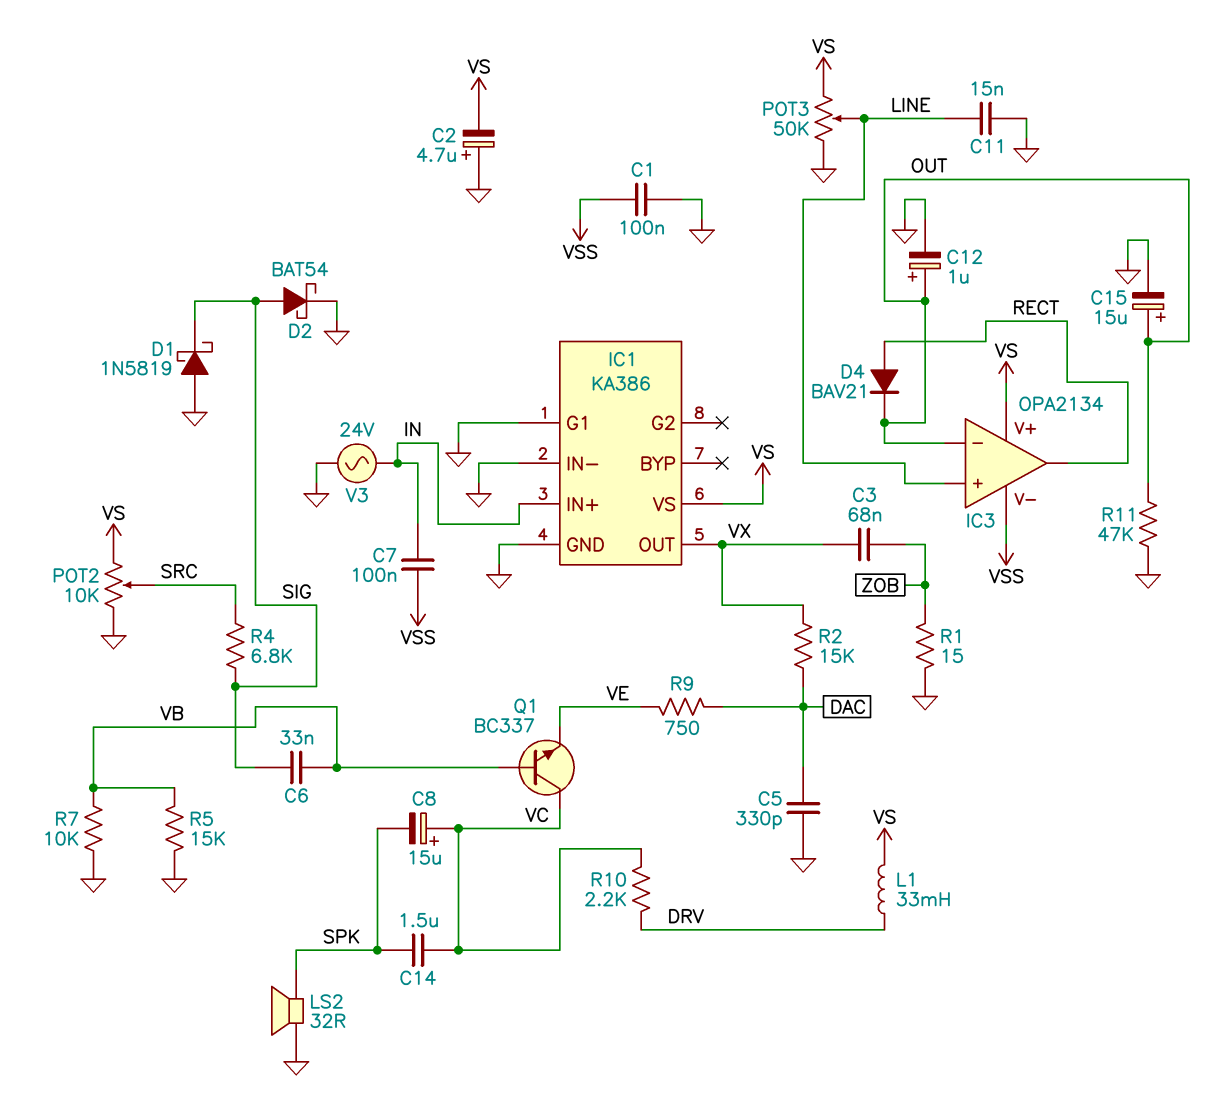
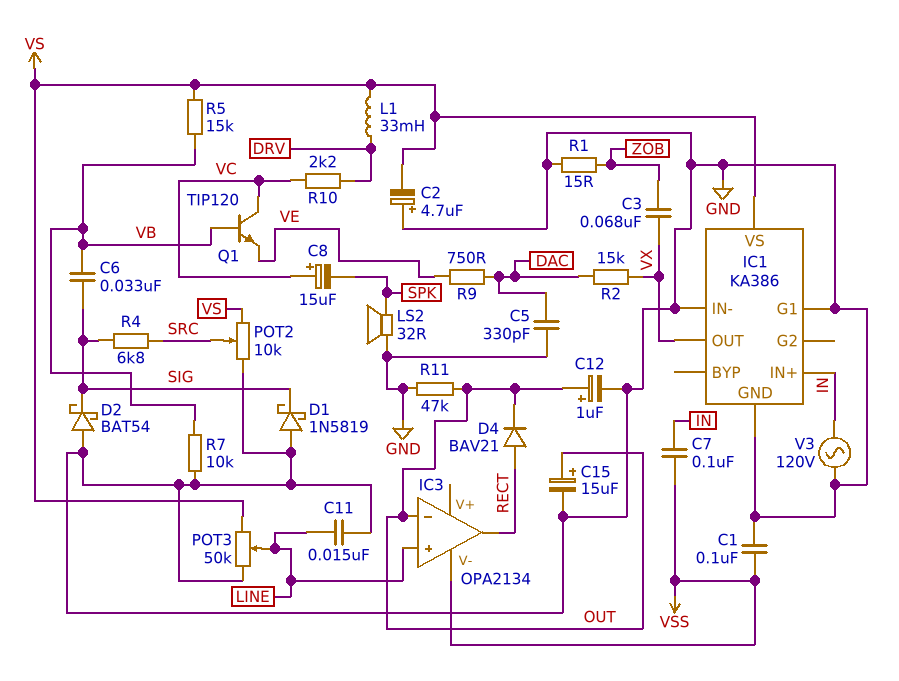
C14: 1.5uF (SPK, VC) -> none
D2: schottky BAT54 (A SIG, K GND) -> schottky BAT54 (A GND, K SIG)
IC3 pin V+: VS -> none
Q1: NPN BC337 (B VB, C VC, E VE) -> NPN TIP120 (B VB, C VC, E VE)
R5: 15k (GND, VB) -> 15k (VB, VS)
V3: AC 24V (GND, IN) -> AC 120V (GND, IN)

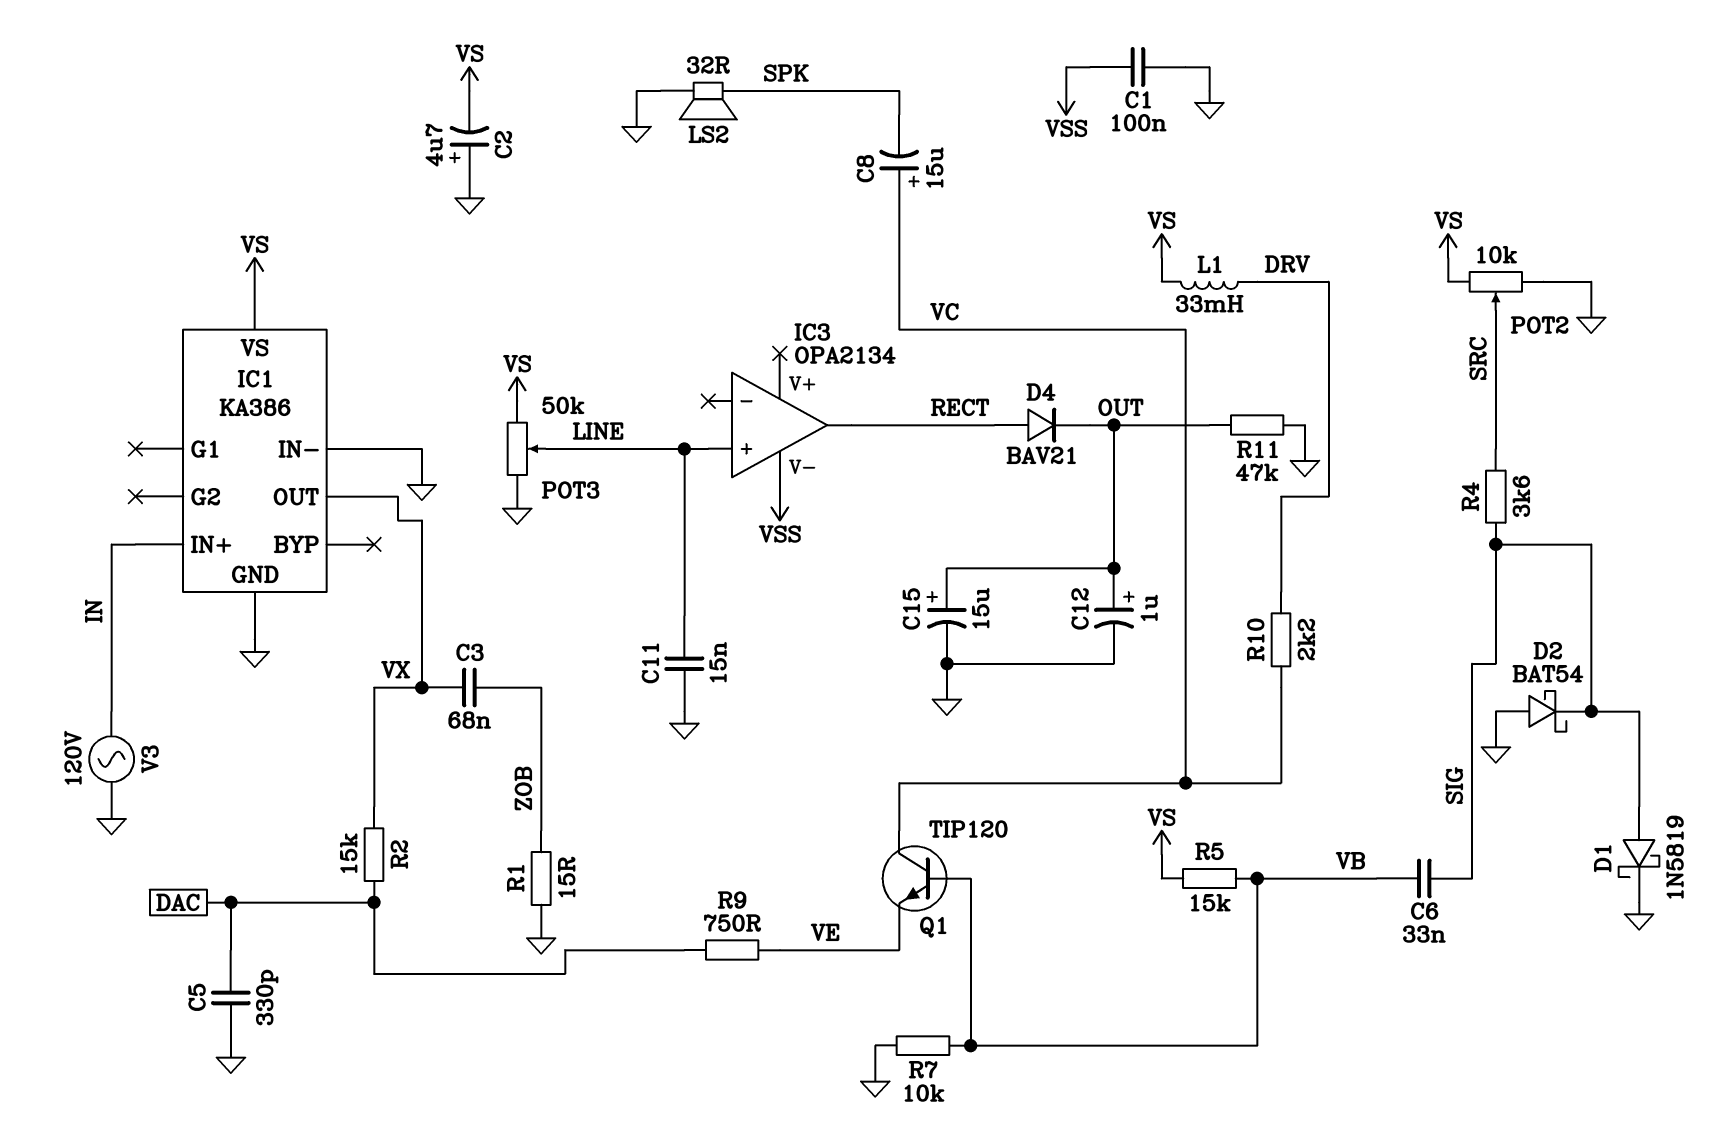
C7: 100nF (IN, VSS) -> none
D1: schottky 1N5819 (A GND, K SIG) -> schottky 1N5819 (A SIG, K GND)
IC1 pin G1: GND -> none
IC3 pin in-: OUT -> none
R4: 6.8k (SIG, SRC) -> 3.6k (SIG, SRC)

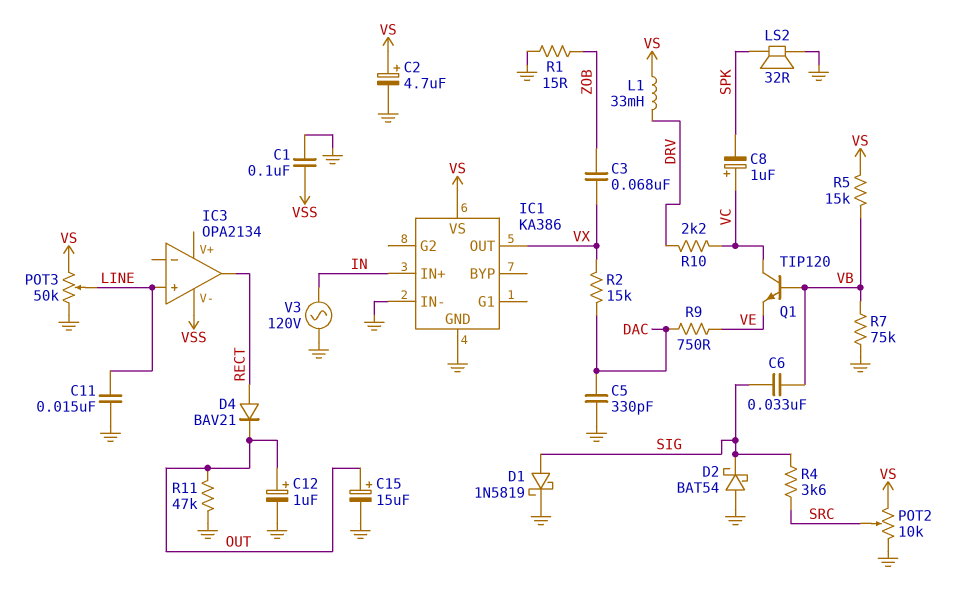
C2: 4.7uF (plus GND, minus VS) -> 4.7uF (plus VS, minus GND)
C8: 15uF (plus VC, minus SPK) -> 1uF (plus VC, minus SPK)
R7: 10k (GND, VB) -> 75k (GND, VB)

